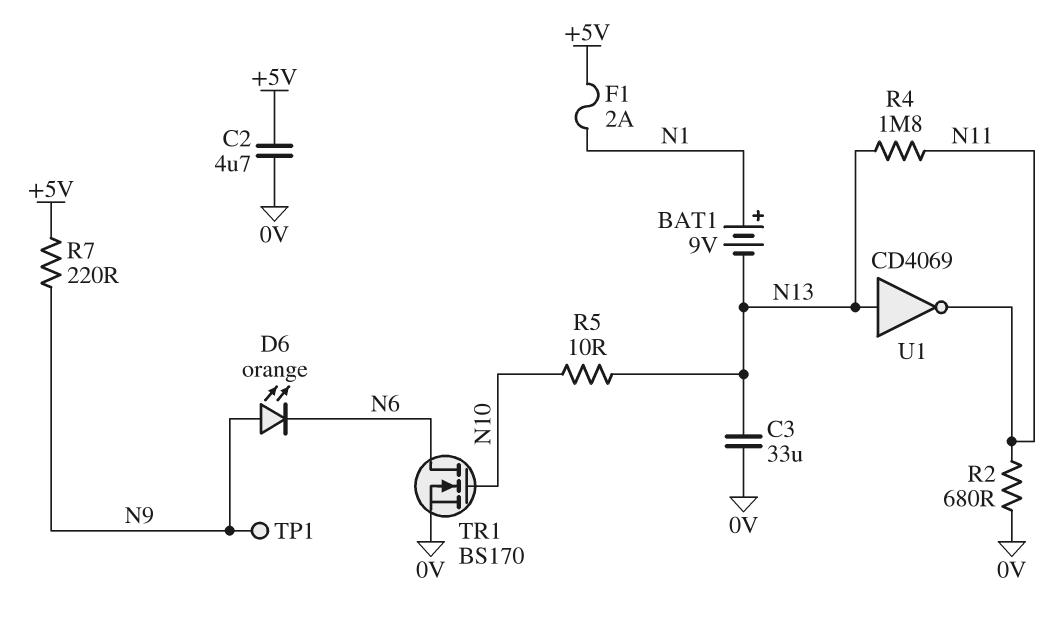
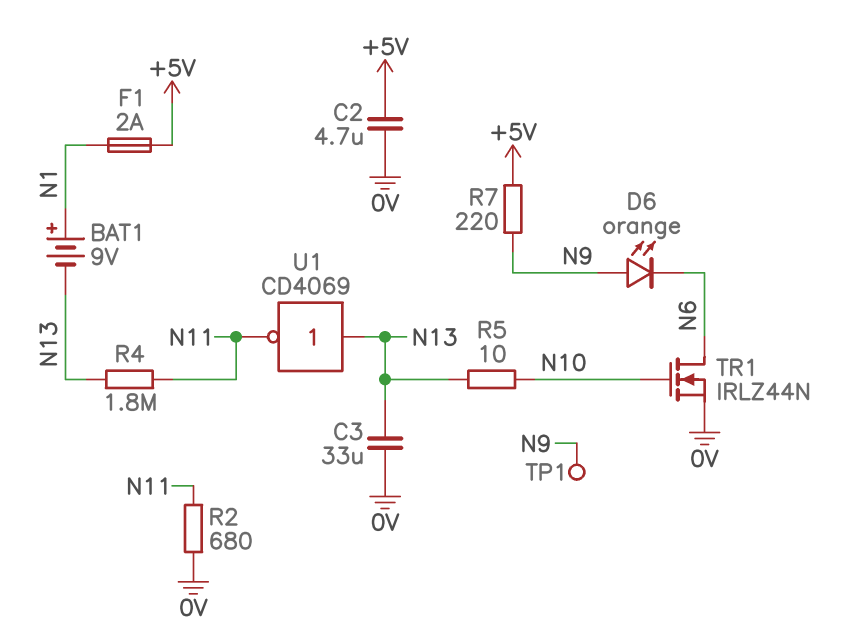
TR1: NMOS BS170 (G N10, D N6, S 0V) -> NMOS IRLZ44N (G N10, D N6, S 0V)

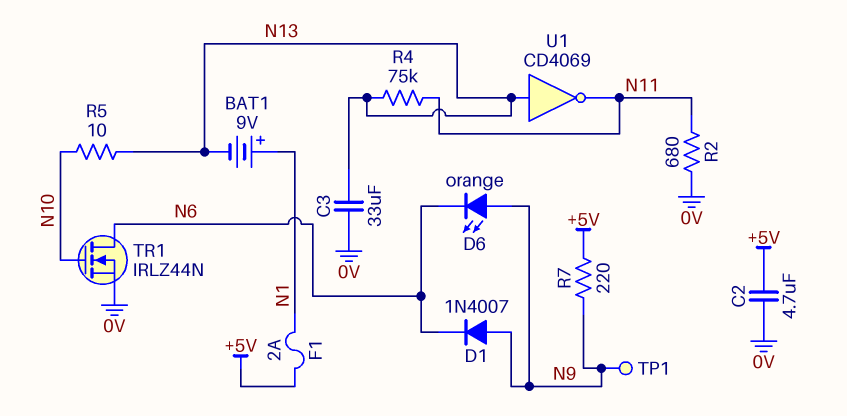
D1: none -> diode 1N4007 (A N9, K N6)
R4: 1.8M (N11, N13) -> 75k (N11, N13)

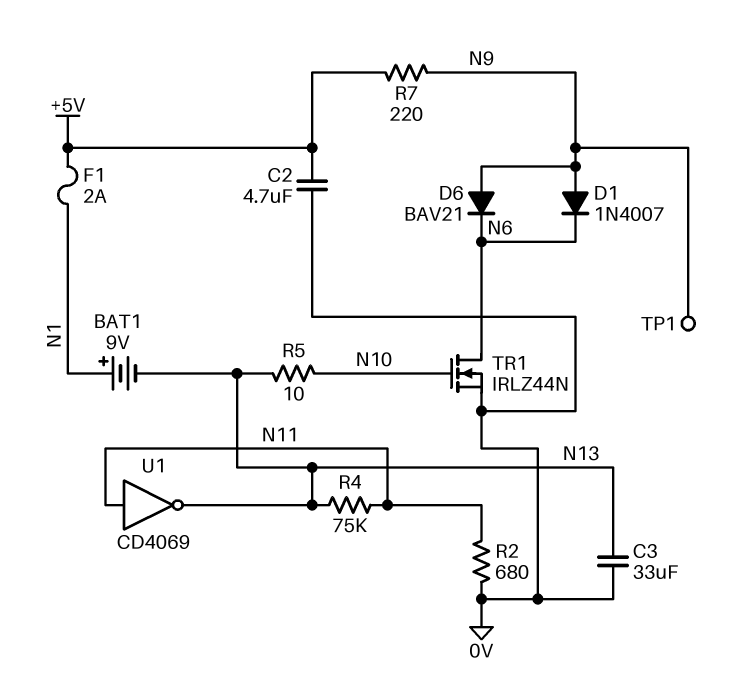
D6: LED orange (A N9, K N6) -> diode BAV21 (A N9, K N6)
U1: NOT CD4069 (in N13, out N11) -> NOT CD4069 (in N11, out N13)

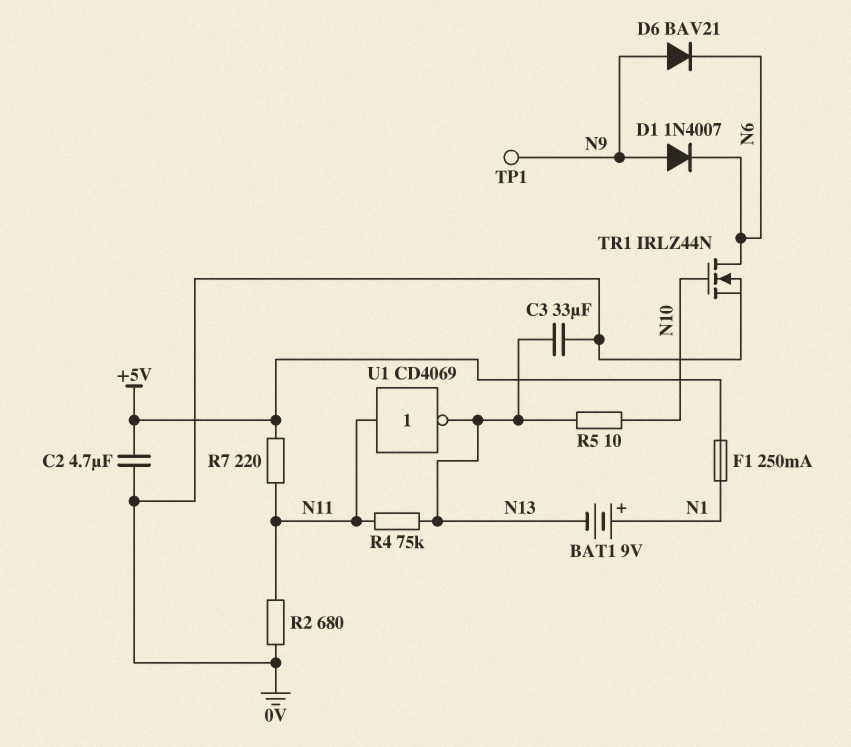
F1: 2A (+5V, N1) -> 250mA (+5V, N1)
R7: 220 (+5V, N9) -> 220 (+5V, N11)

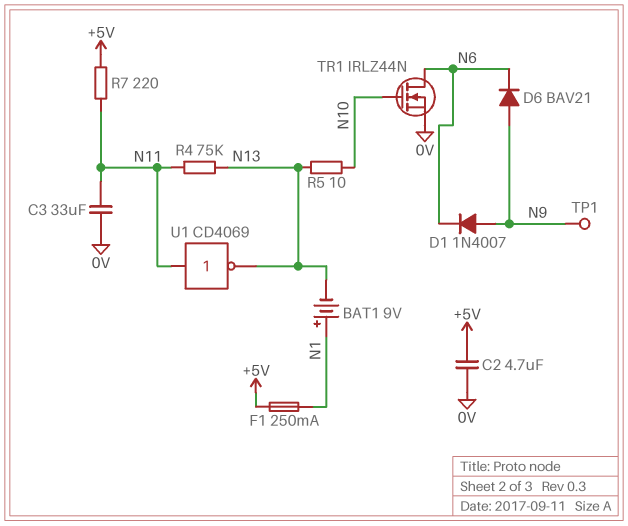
C3: 33uF (0V, N13) -> 33uF (0V, N11)
R2: 680 (0V, N11) -> none

